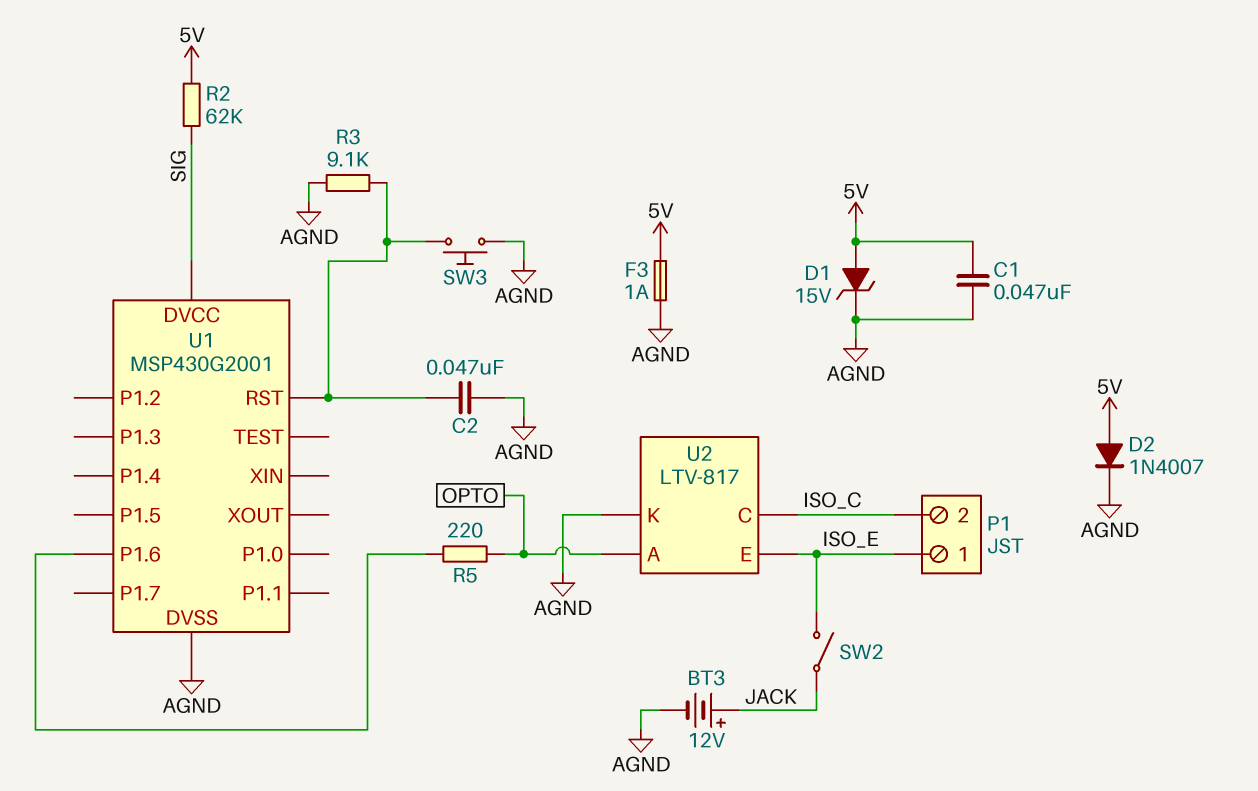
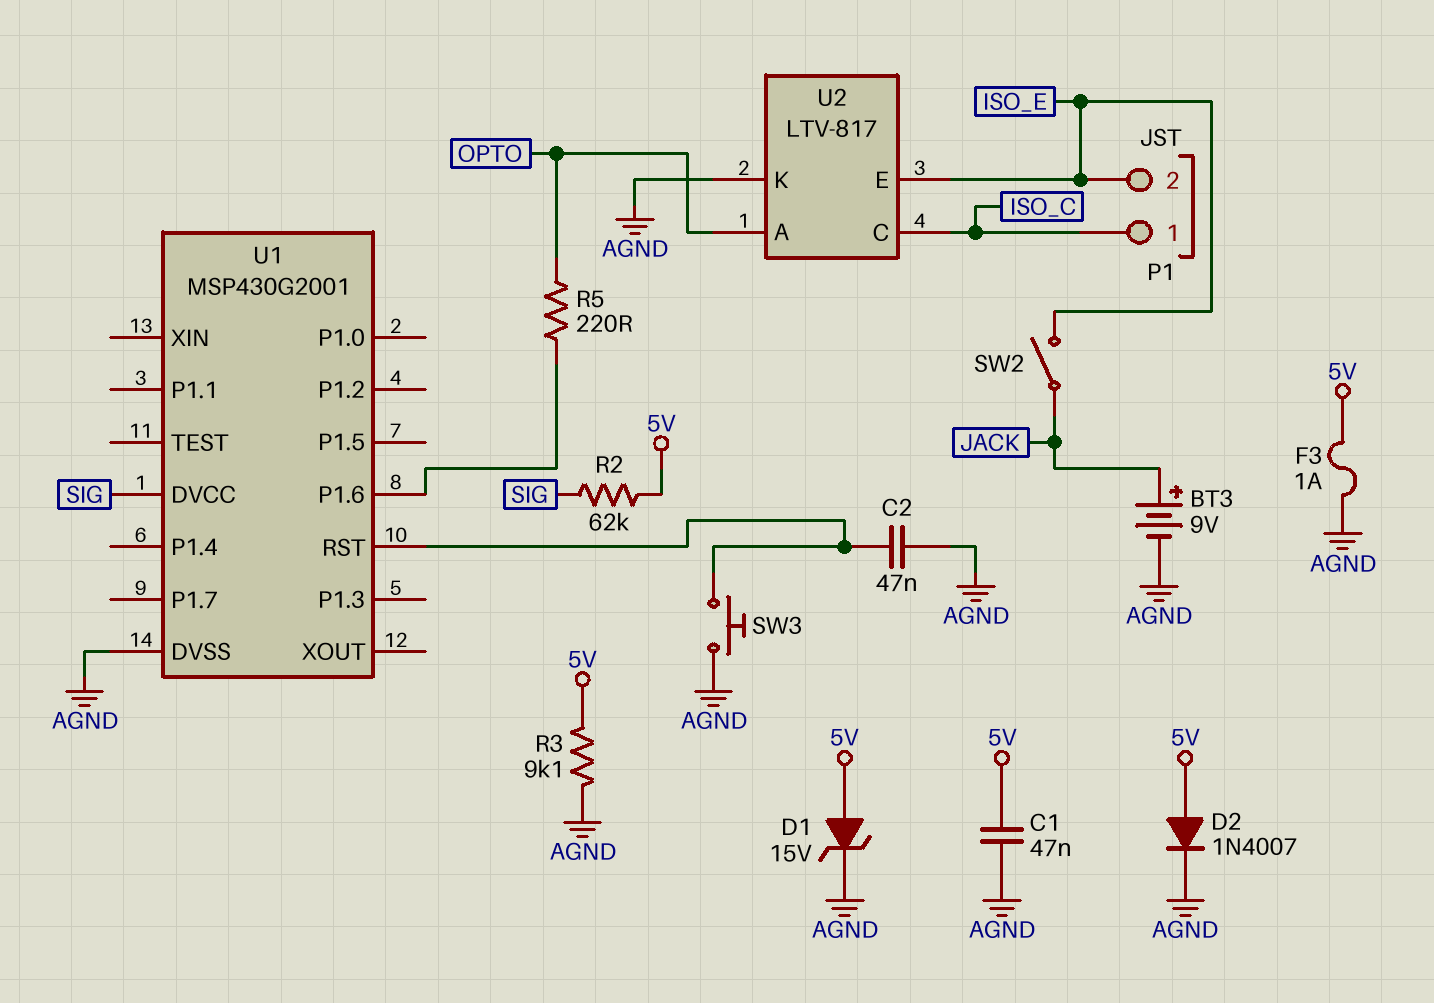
BT3: 12V (plus JACK, minus AGND) -> 9V (plus JACK, minus AGND)
P1 pin 1: ISO_E -> ISO_C
P1 pin 2: ISO_C -> ISO_E
R3: 9.1k (AGND, U1/RST) -> 9.1k (5V, AGND)

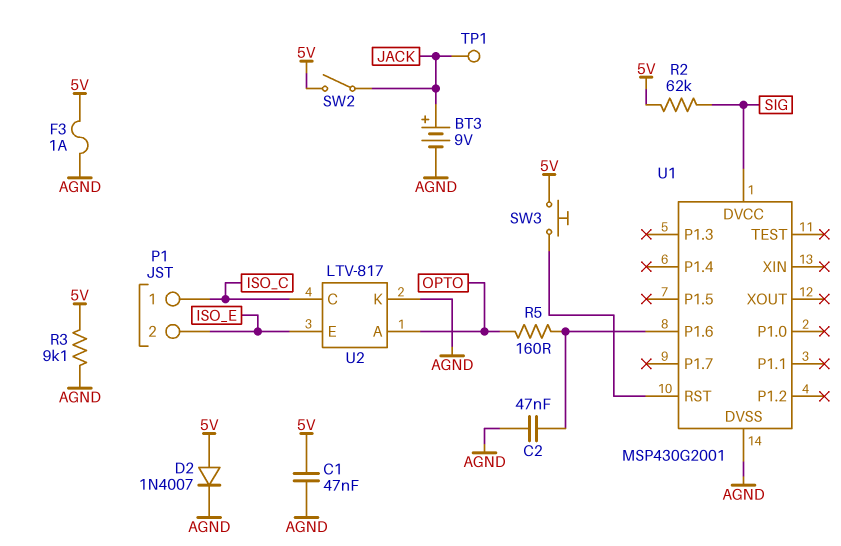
C2: 47nF (AGND, U1/RST) -> 47nF (AGND, U1/P1.6)
D1: zener 15V (A 5V, K AGND) -> none
R5: 220 (OPTO, U1/P1.6) -> 160 (OPTO, U1/P1.6)
SW2: switch (ISO_E, JACK) -> switch (5V, JACK)
SW3: button (AGND, U1/RST) -> button (5V, U1/RST)
TP1: none -> test point (JACK)

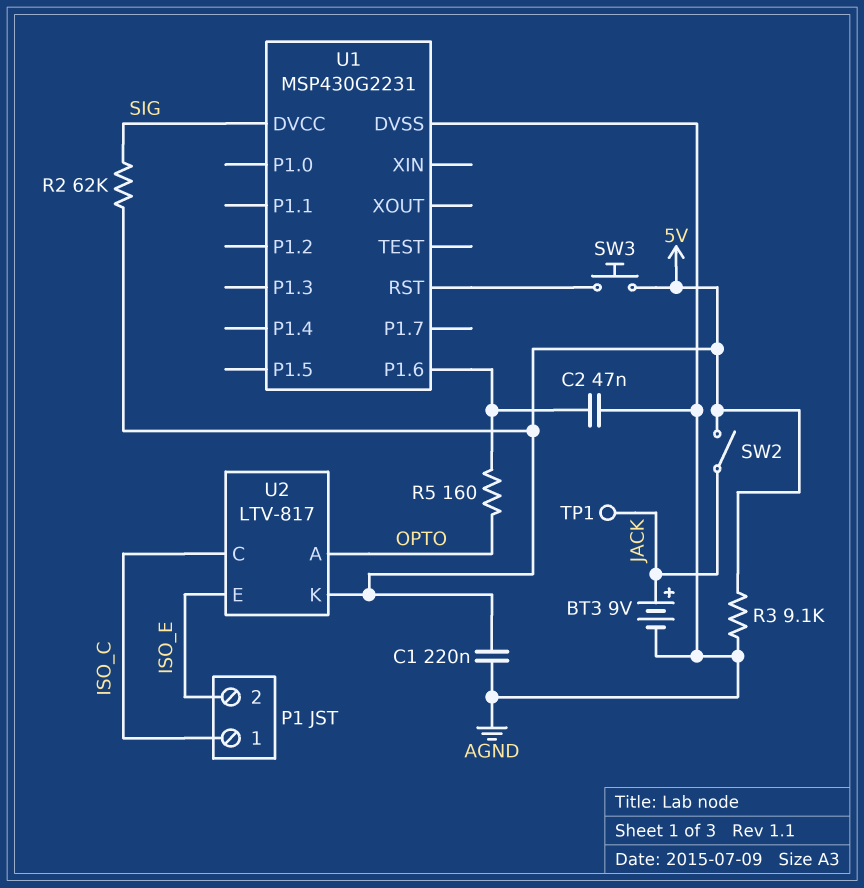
C1: 47nF (5V, AGND) -> 220nF (5V, AGND)
D2: diode 1N4007 (A 5V, K AGND) -> none
F3: 1A (5V, AGND) -> none
U1: MSP430G2001 -> MSP430G2231
U2 pin K: AGND -> 5V

